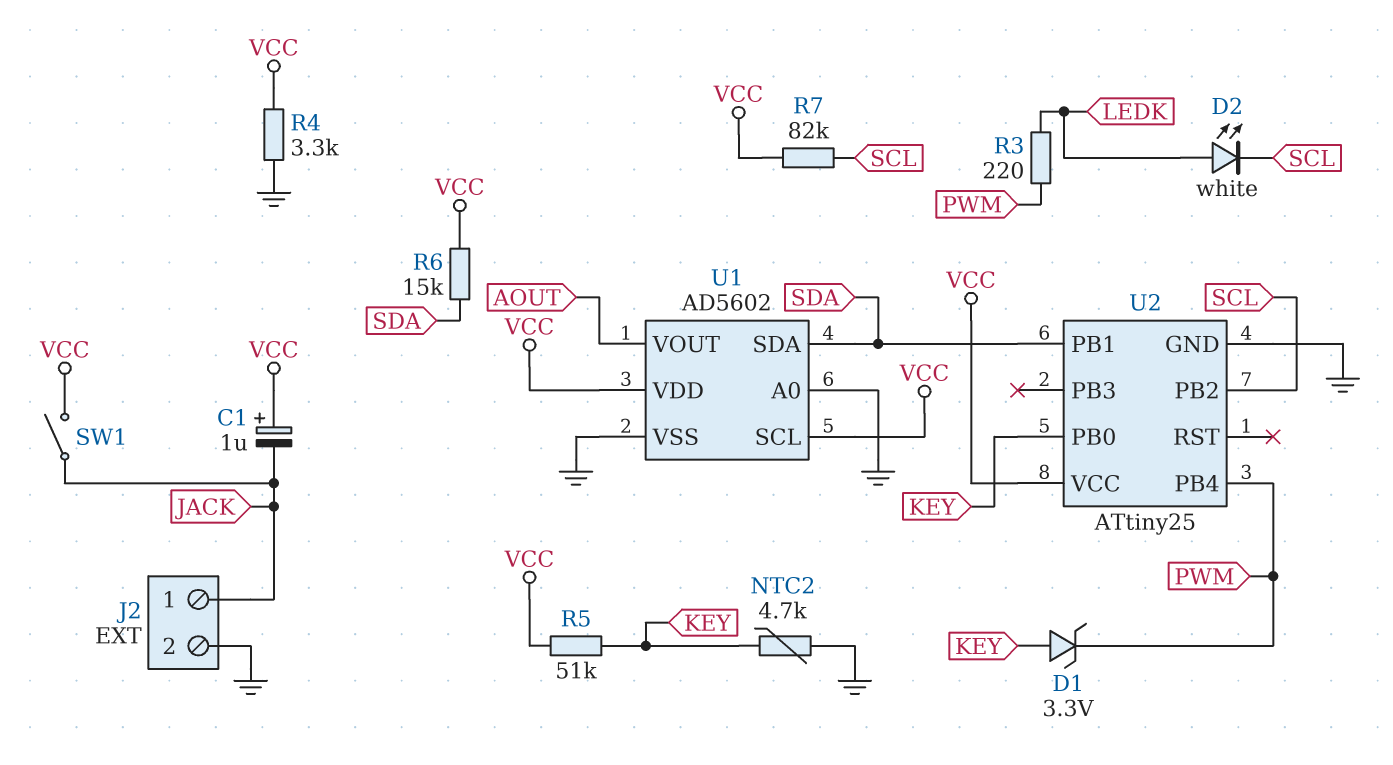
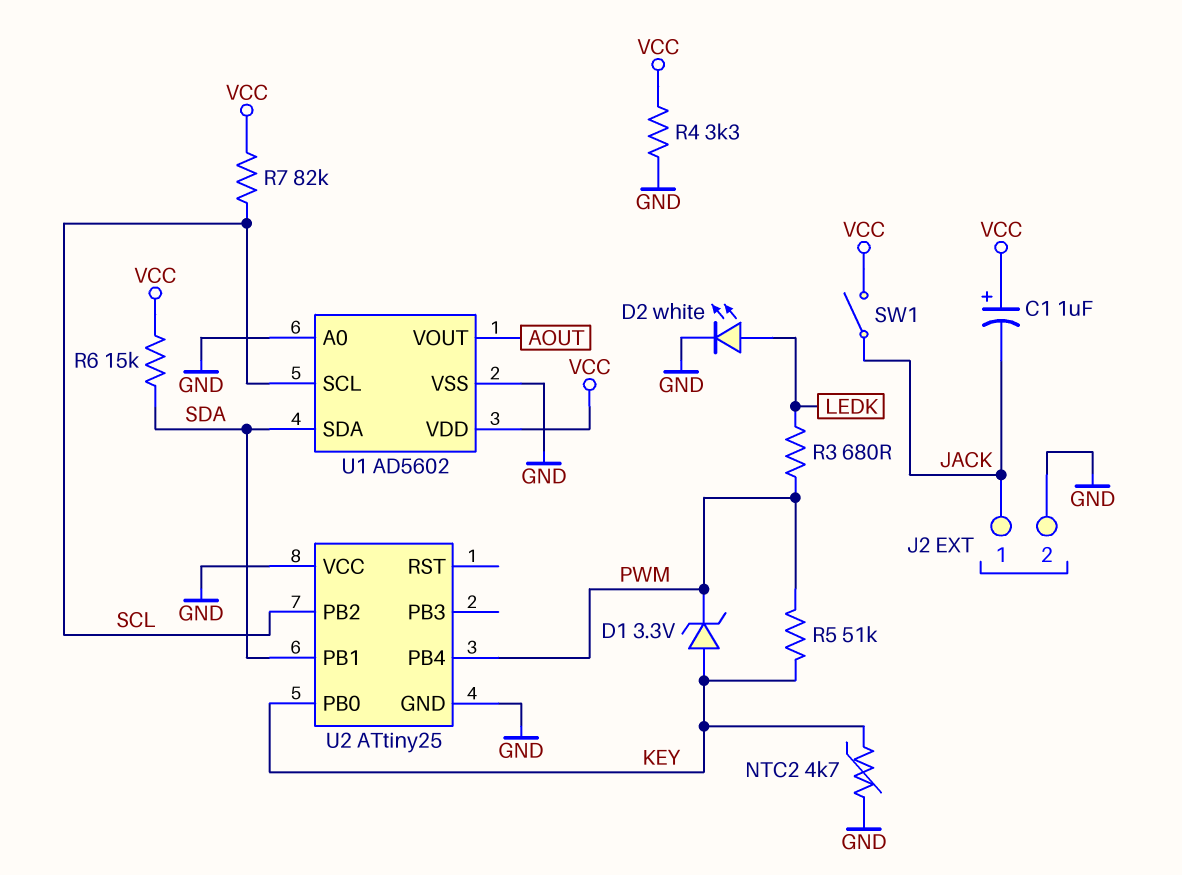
D2: LED white (A LEDK, K SCL) -> LED white (A LEDK, K GND)
R3: 220 (LEDK, PWM) -> 680 (LEDK, PWM)
R5: 51k (KEY, VCC) -> 51k (KEY, PWM)
U1 pin SCL: VCC -> SCL
U2 pin VCC: VCC -> GND

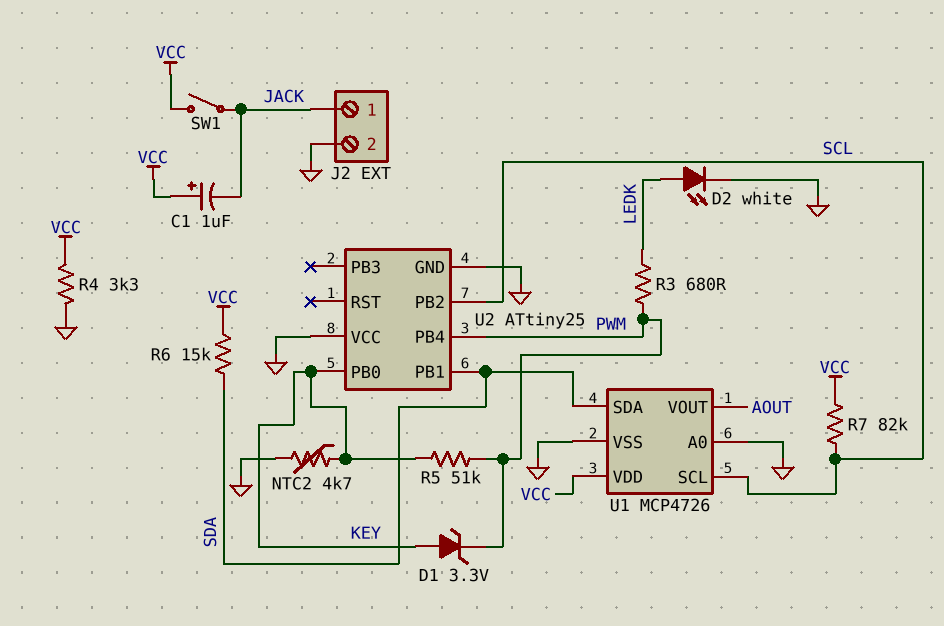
U1: AD5602 -> MCP4726

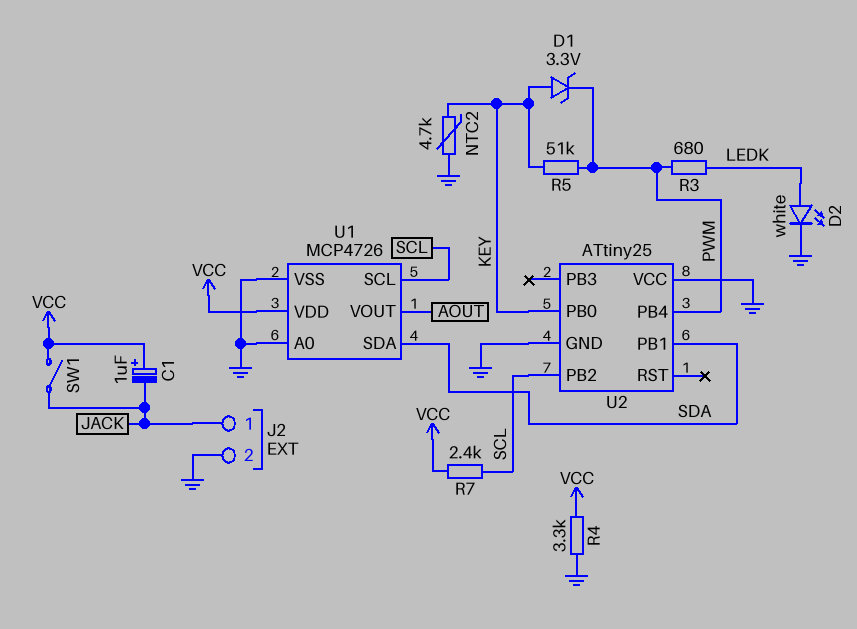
R6: 15k (SDA, VCC) -> none
R7: 82k (SCL, VCC) -> 2.4k (SCL, VCC)

